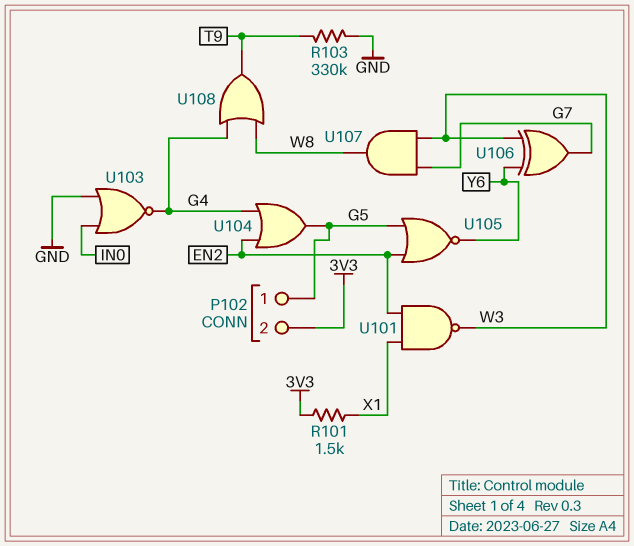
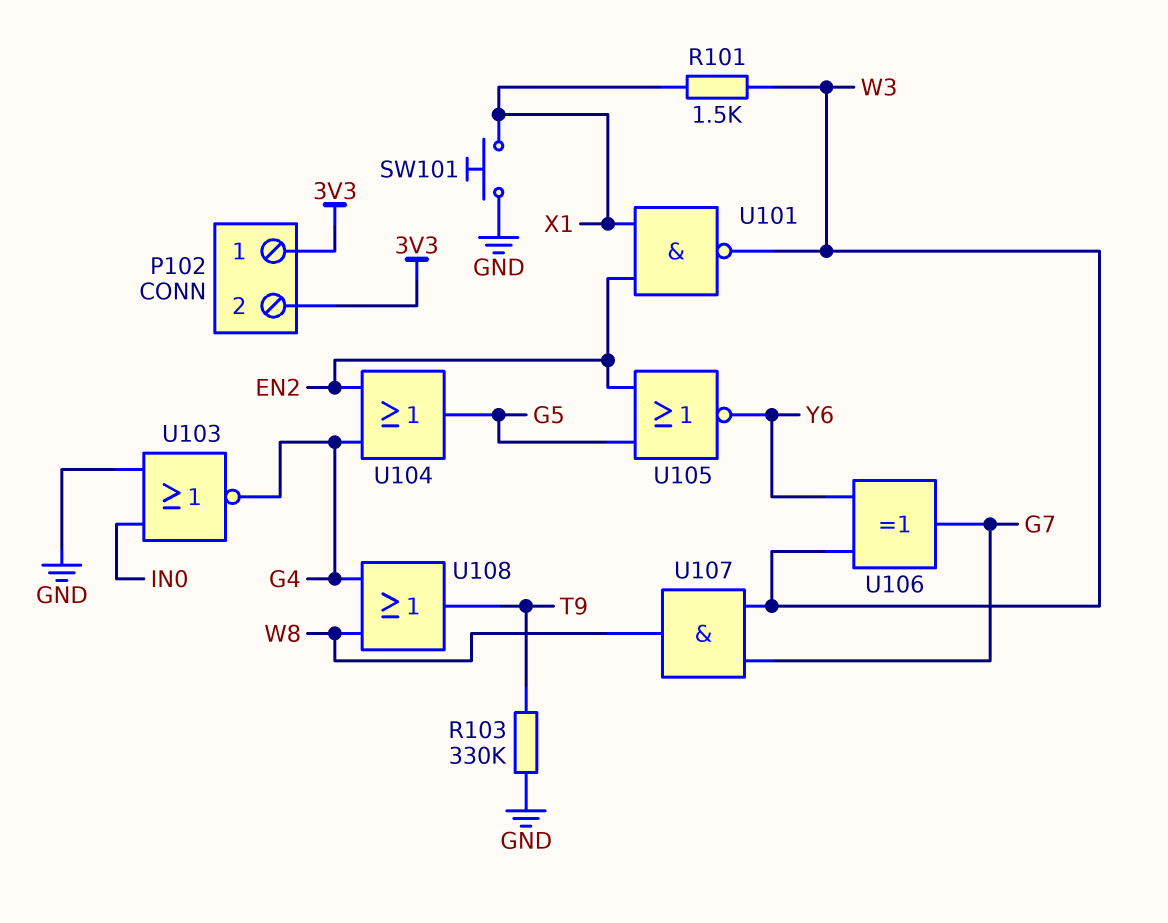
P102 pin 1: G5 -> 3V3
R101: 1.5k (3V3, X1) -> 1.5k (W3, X1)
SW101: none -> button (GND, X1)

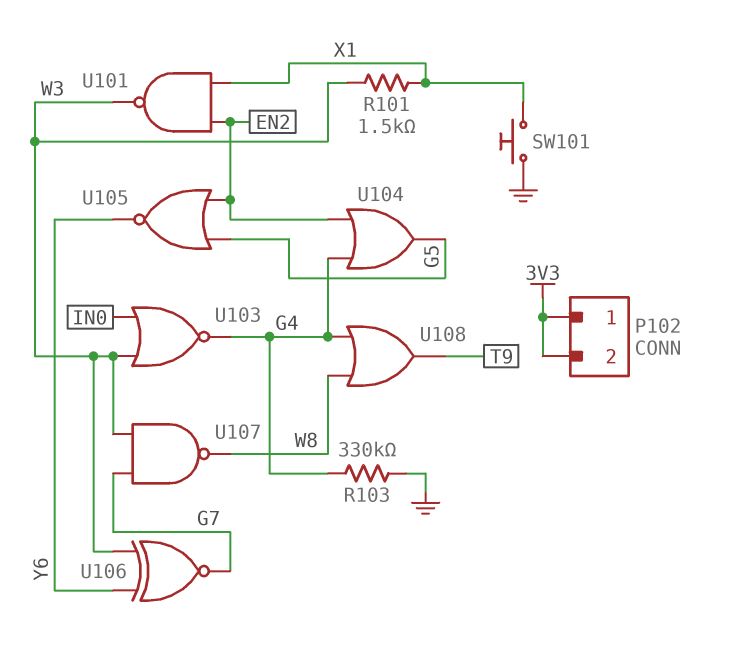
R103: 330k (GND, T9) -> 330k (G4, GND)
U103: NOR (in GND, in IN0, out G4) -> NOR (in IN0, in W3, out G4)
U106: XOR (in W3, in Y6, out G7) -> XNOR (in W3, in Y6, out G7)
U107: AND (in G7, in W3, out W8) -> NAND (in G7, in W3, out W8)

